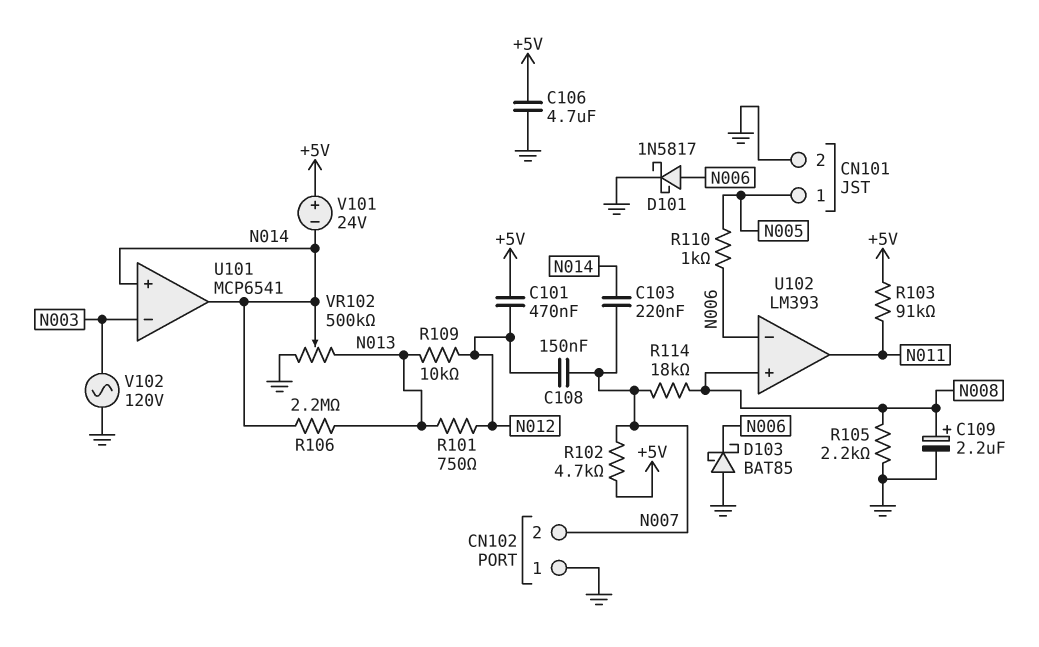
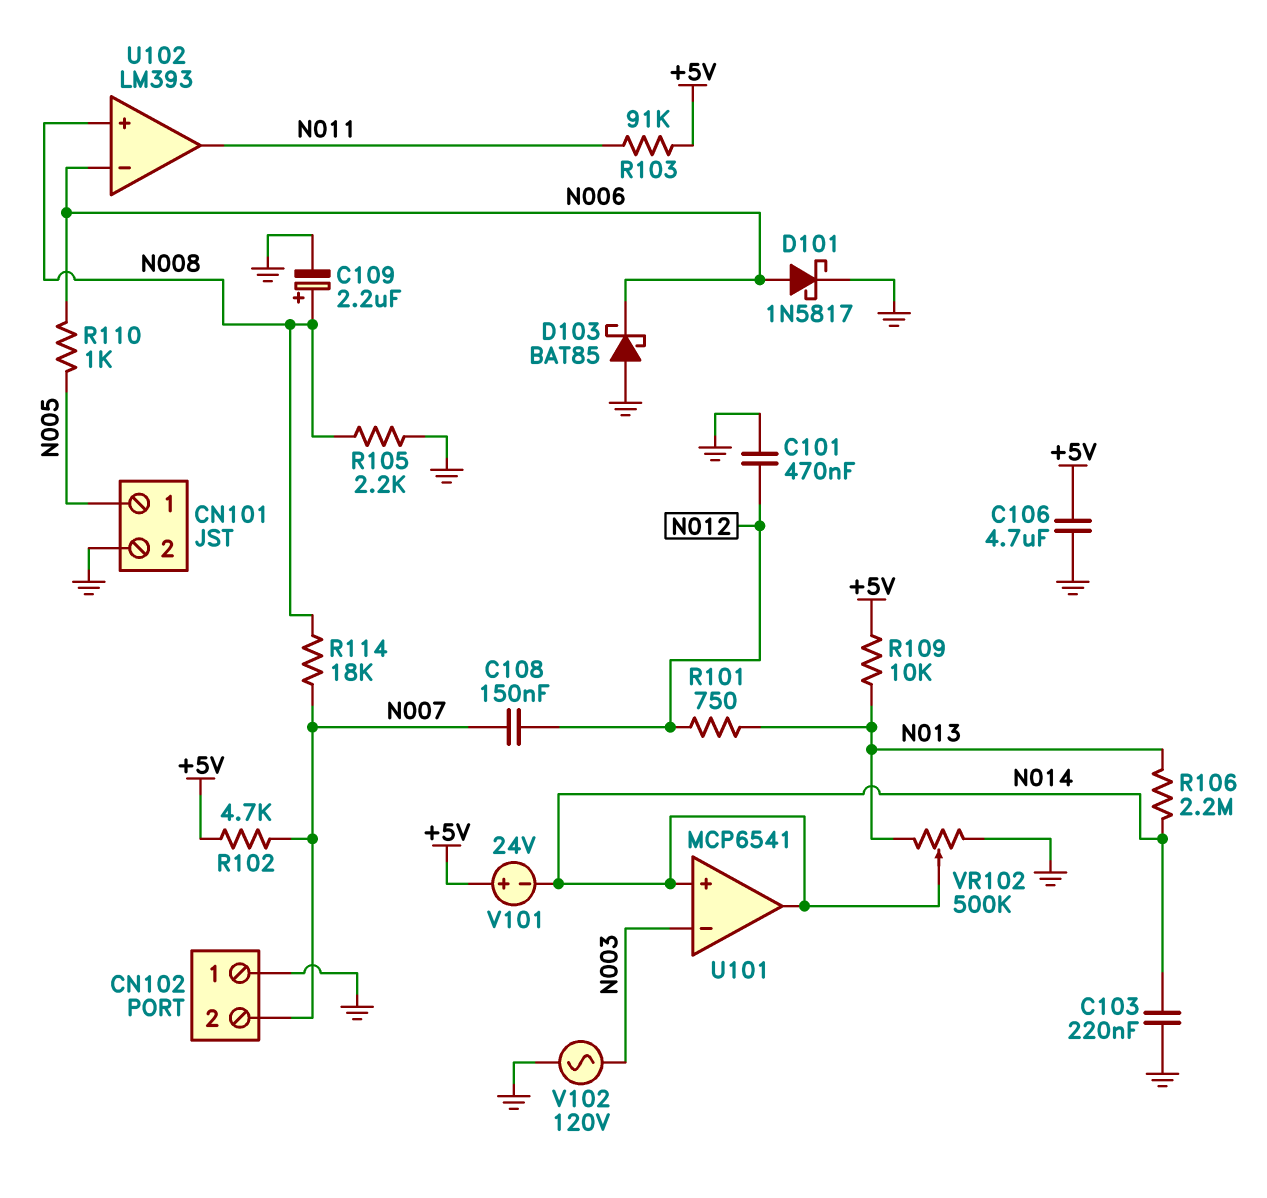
C101: 470nF (+5V, N012) -> 470nF (GND, N012)
C103: 220nF (N007, N014) -> 220nF (GND, N014)
R109: 10k (N012, N013) -> 10k (+5V, N013)

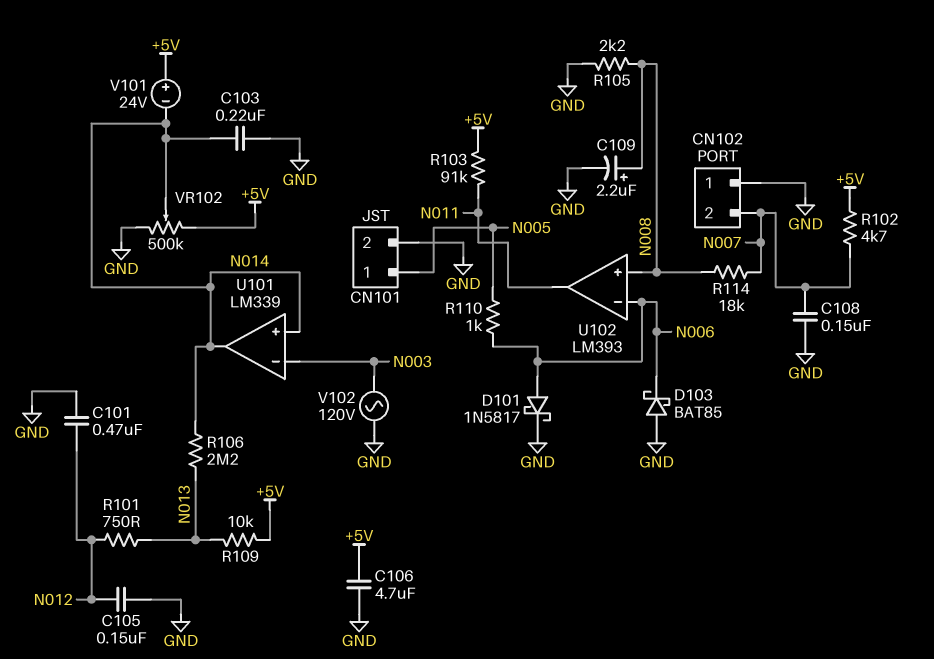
C105: none -> 150nF (GND, N012)
C108: 150nF (N007, N012) -> 150nF (GND, N007)
U101: MCP6541 -> LM339
VR102: 500k (GND, N013, wiper N014) -> 500k (+5V, GND, wiper N014)

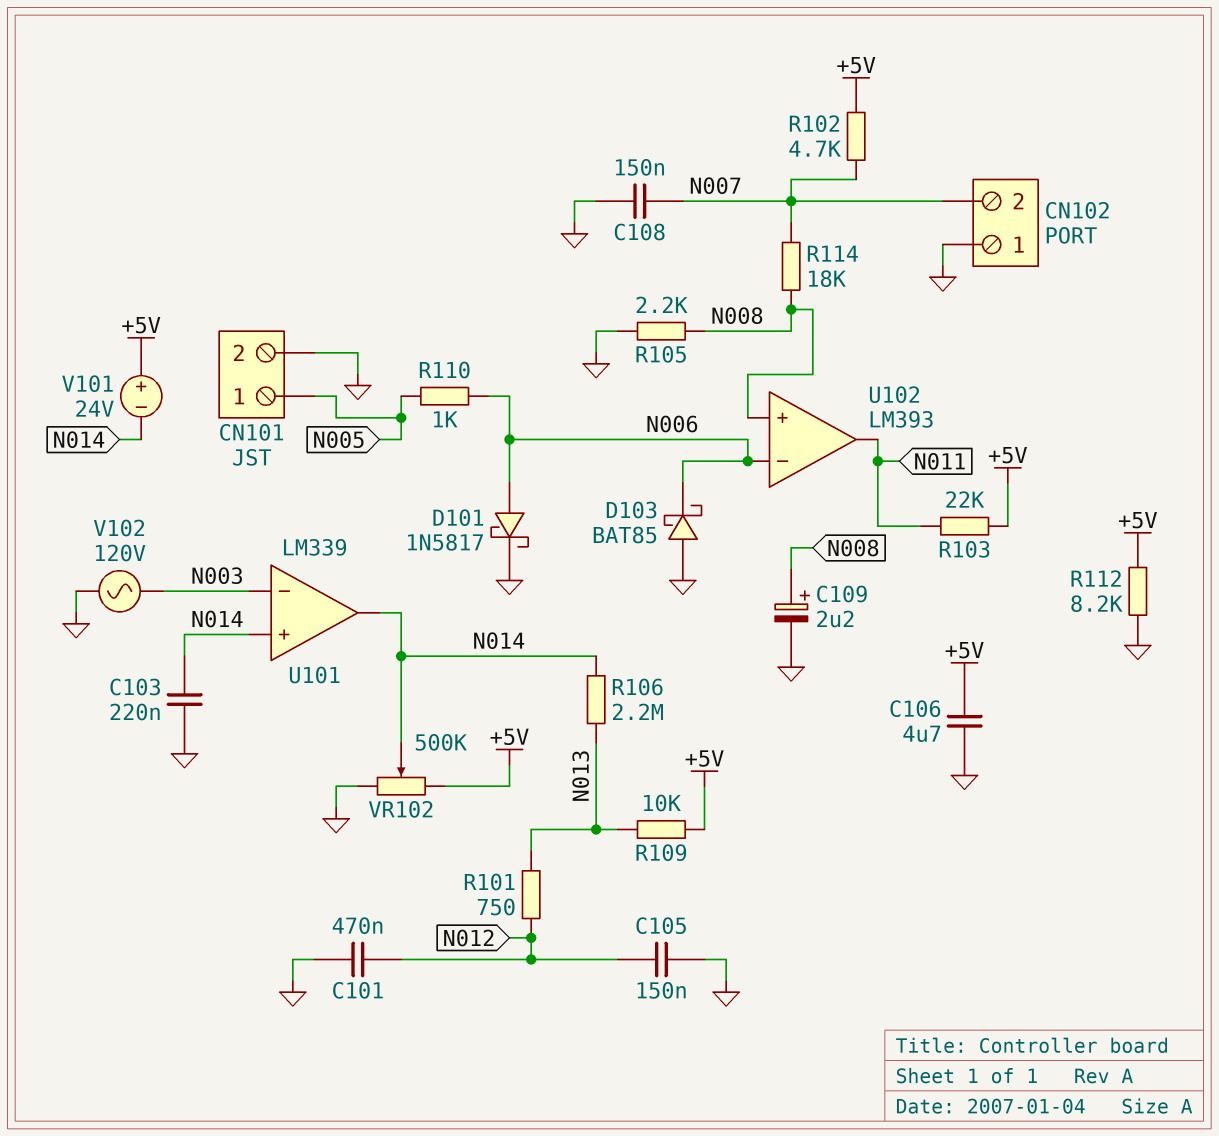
R103: 91k (+5V, N011) -> 22k (+5V, N011)
R112: none -> 8.2k (+5V, GND)

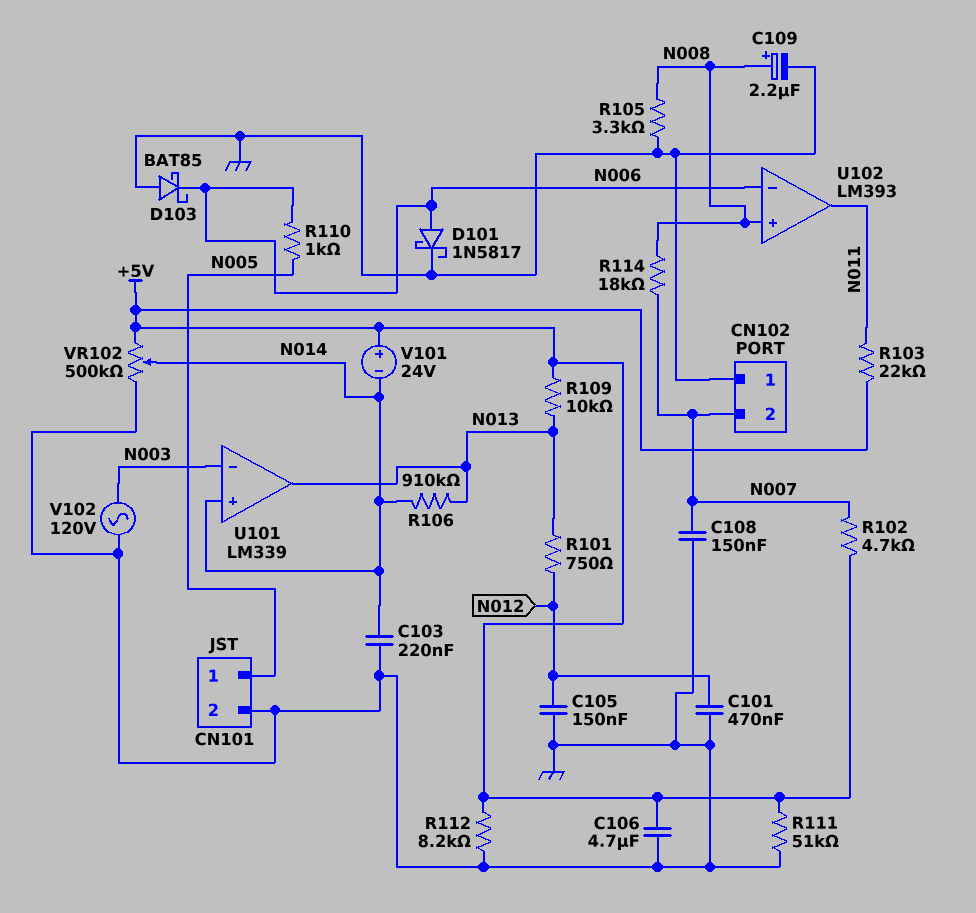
R105: 2.2k (GND, N008) -> 3.3k (GND, N008)
R106: 2.2M (N013, N014) -> 910k (N013, N014)
R111: none -> 51k (+5V, GND)
U101 pin out: N014 -> N013

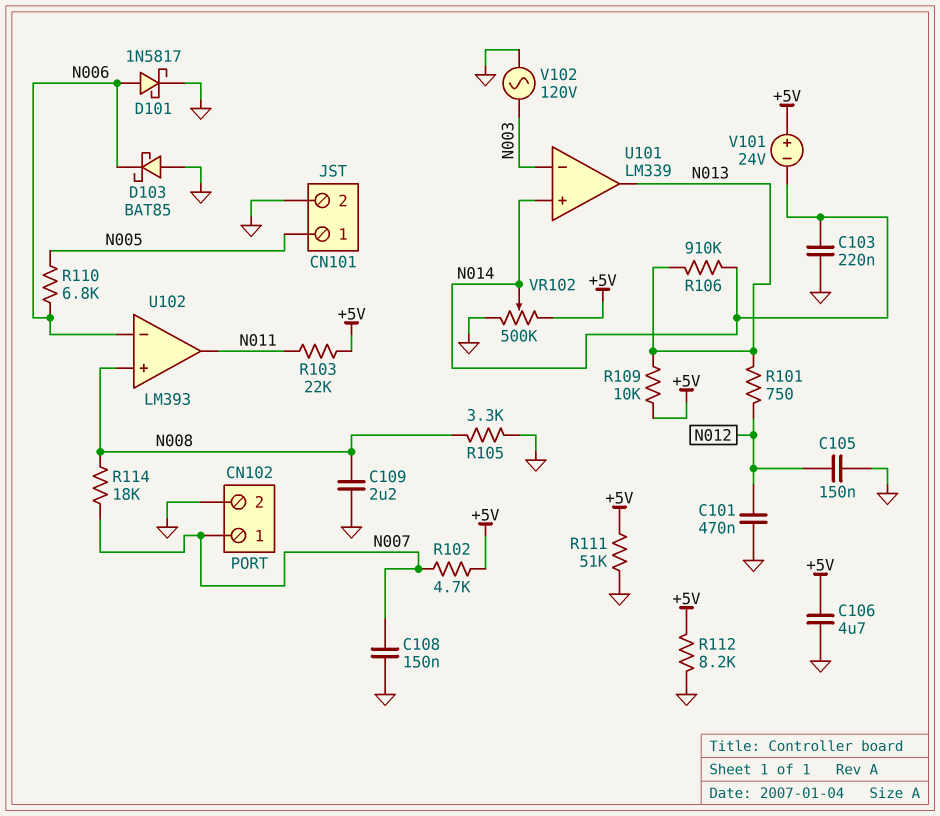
C109: 2.2uF (plus N008, minus GND) -> 2.2uF (GND, N008)
CN102 pin 1: GND -> N007
CN102 pin 2: N007 -> GND
R110: 1k (N005, N006) -> 6.8k (N005, N006)

